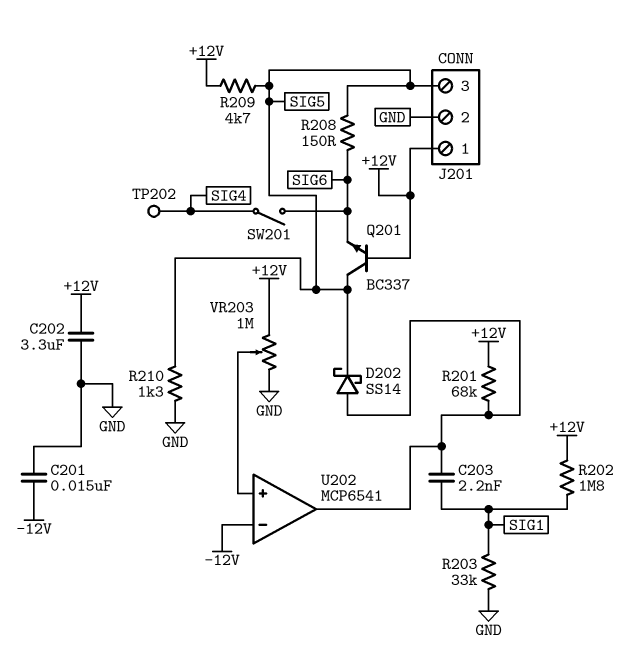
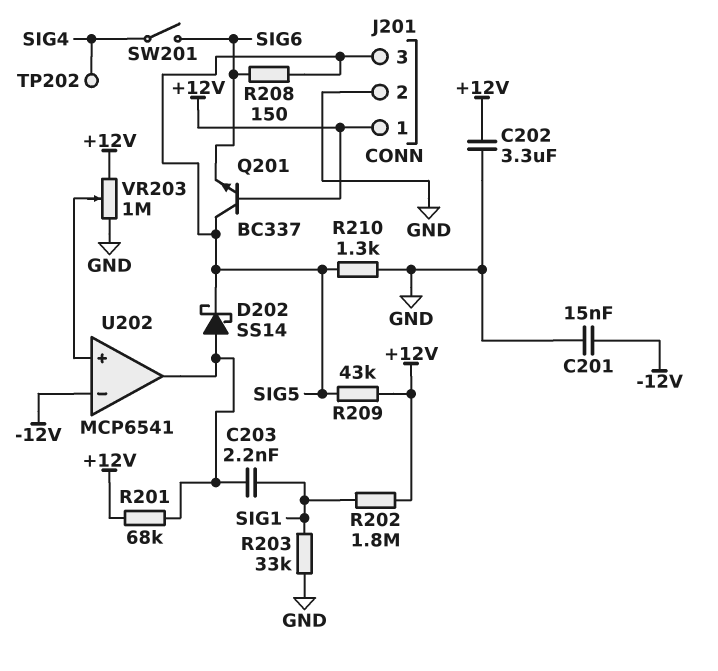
R209: 4.7k (+12V, SIG5) -> 43k (+12V, SIG5)

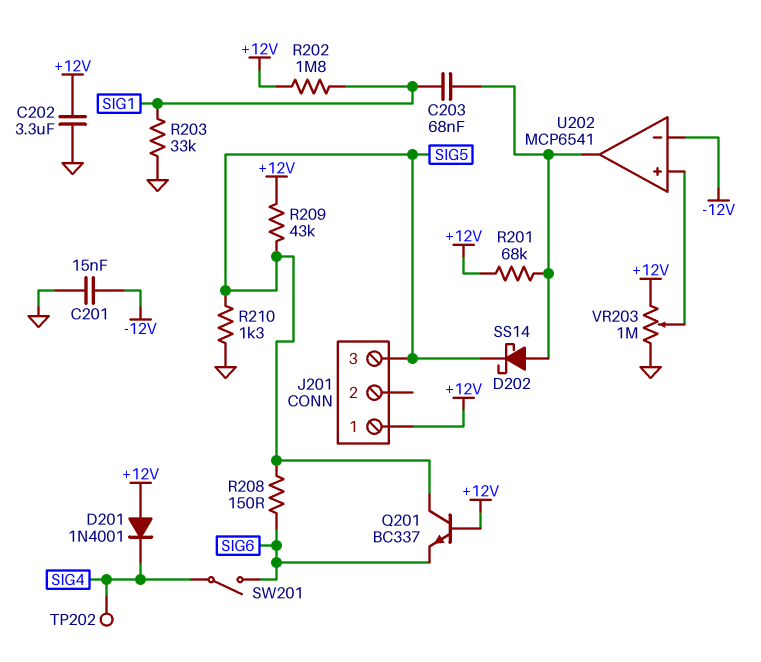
C203: 2.2nF (SIG1, U202/out) -> 68nF (SIG1, U202/out)
D201: none -> diode 1N4001 (A +12V, K SIG4)
J201 pin 2: GND -> none

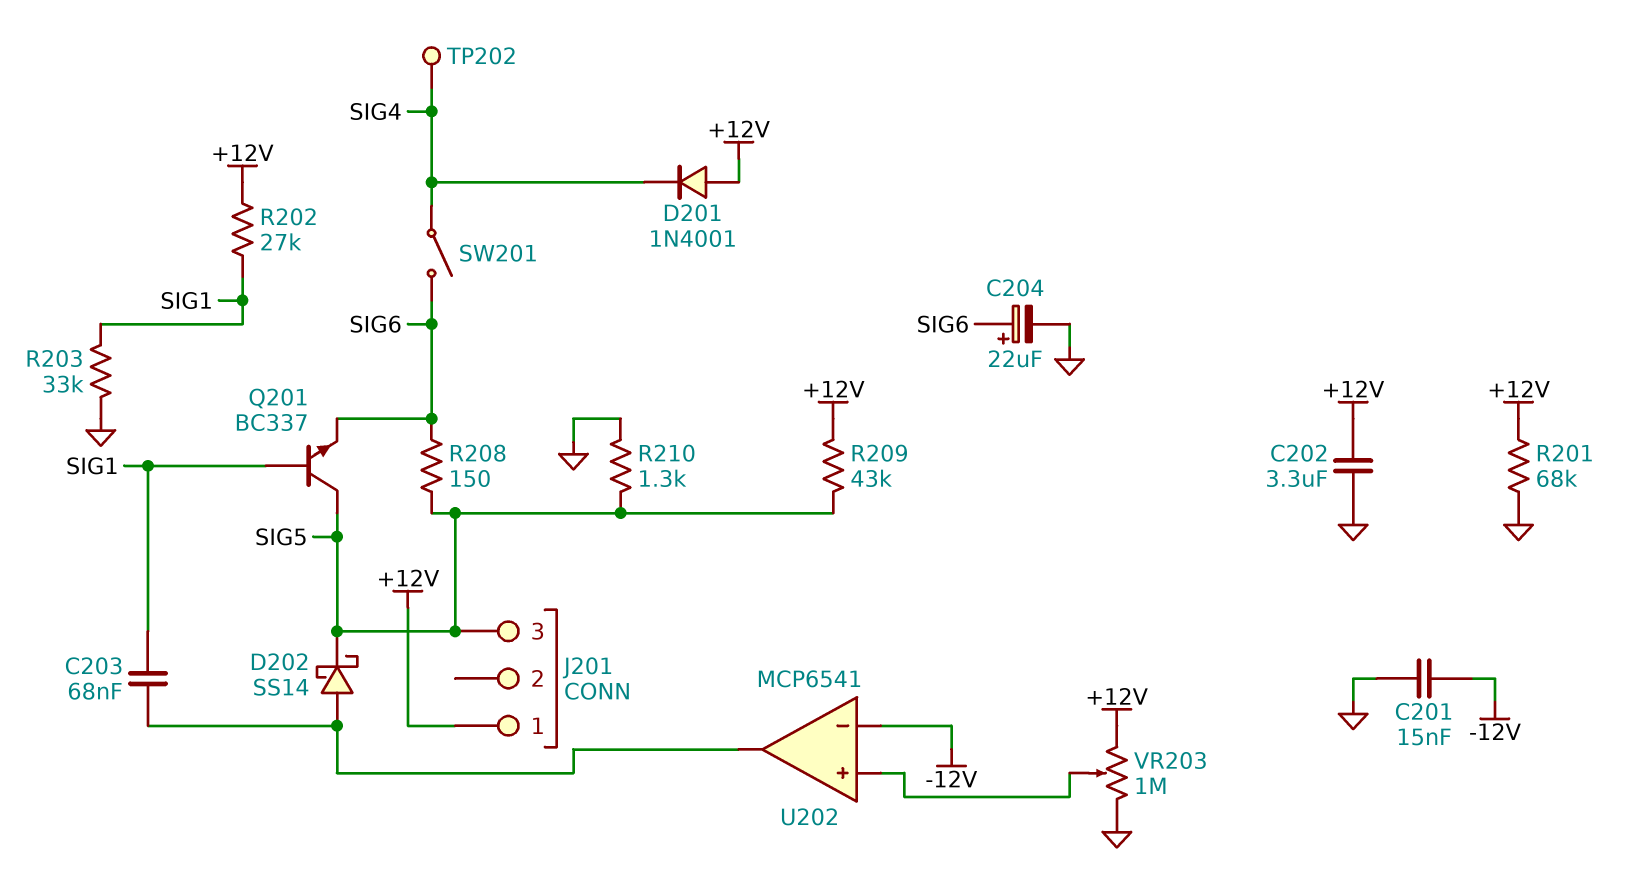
C204: none -> 22uF (plus SIG6, minus GND)
Q201: NPN BC337 (B +12V, C SIG5, E SIG6) -> NPN BC337 (B SIG1, C SIG5, E SIG6)
R201: 68k (+12V, U202/out) -> 68k (+12V, GND)
R202: 1.8M (+12V, SIG1) -> 27k (+12V, SIG1)

